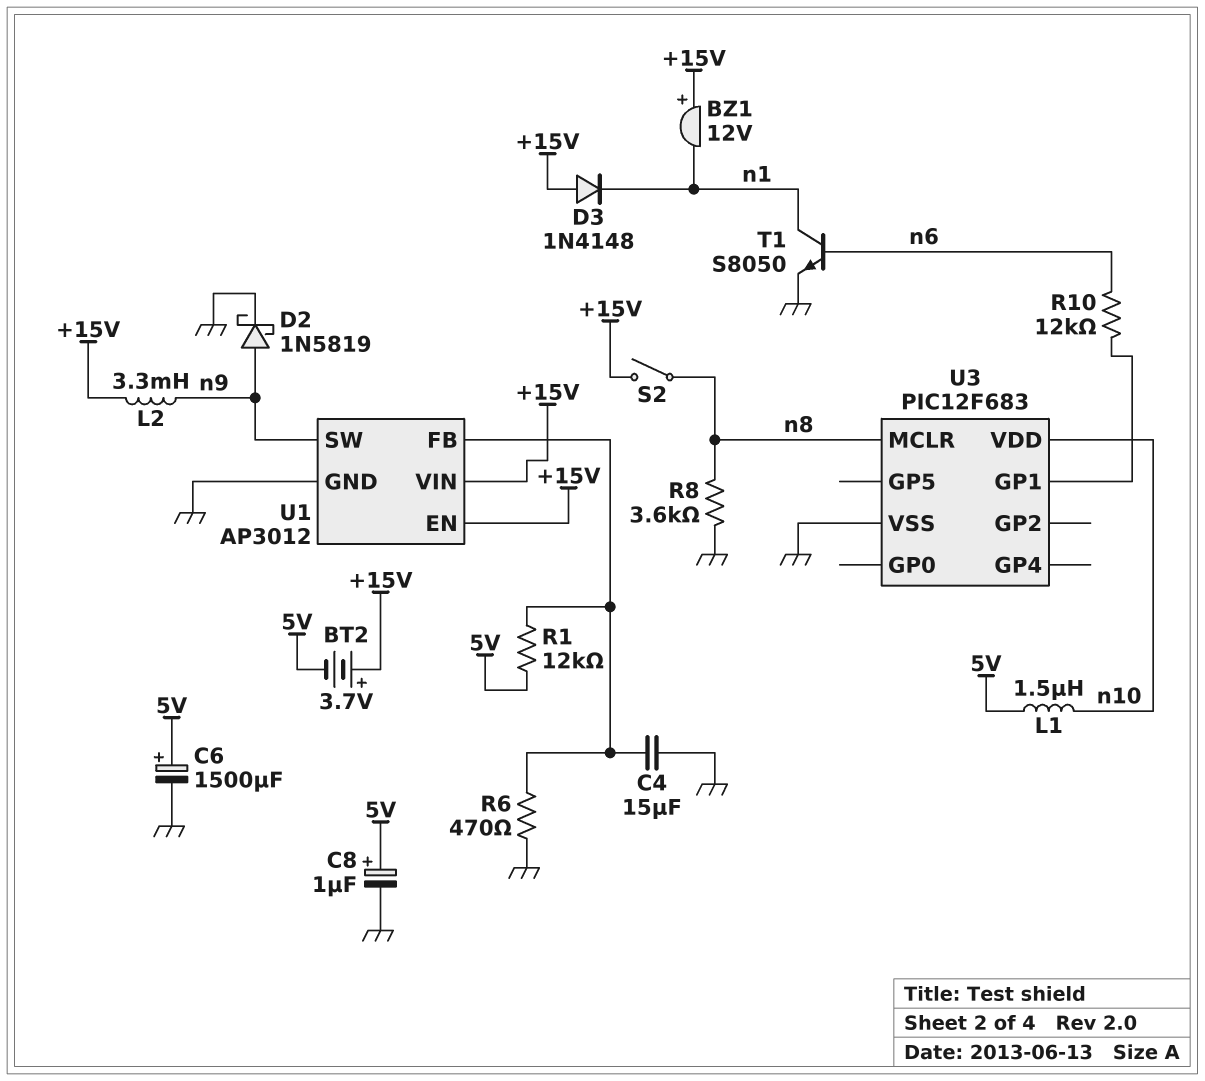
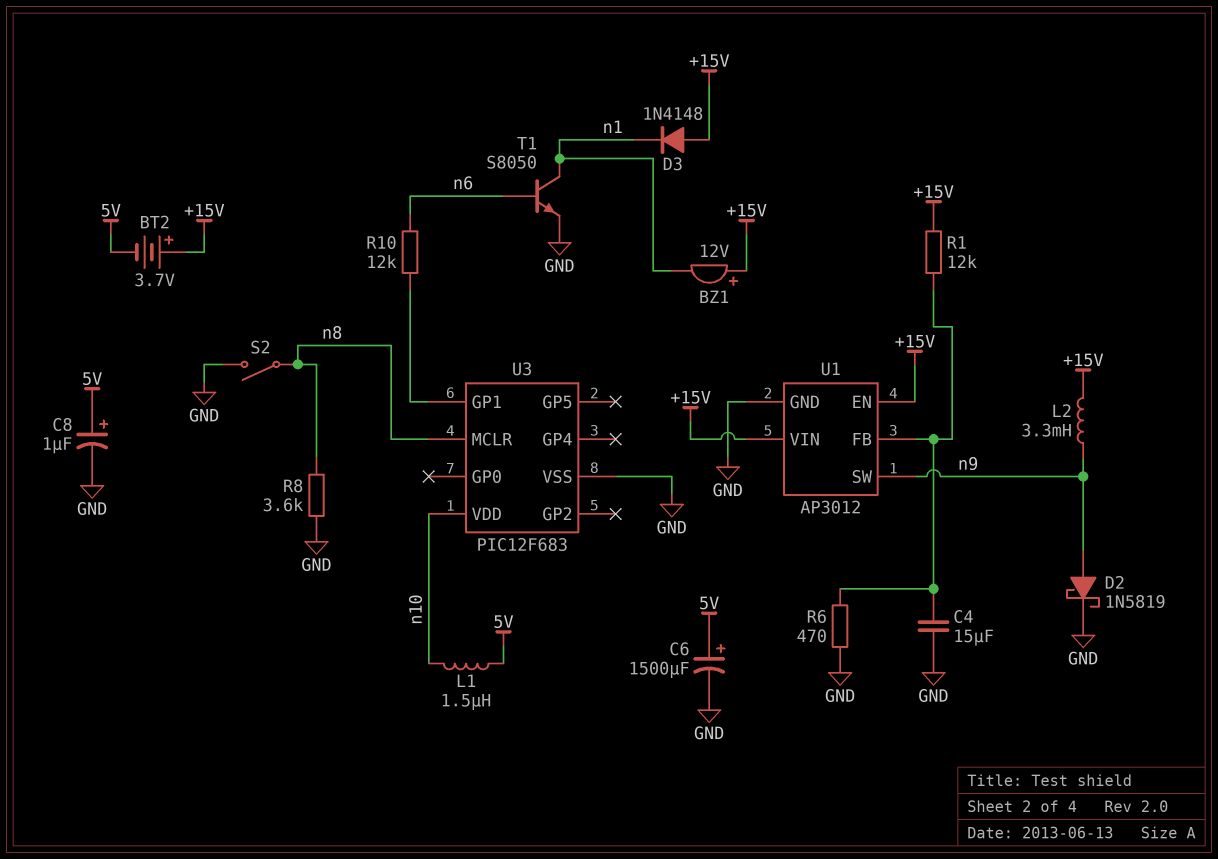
R1: 12k (5V, U1/FB) -> 12k (+15V, U1/FB)
S2: switch (+15V, n8) -> switch (GND, n8)

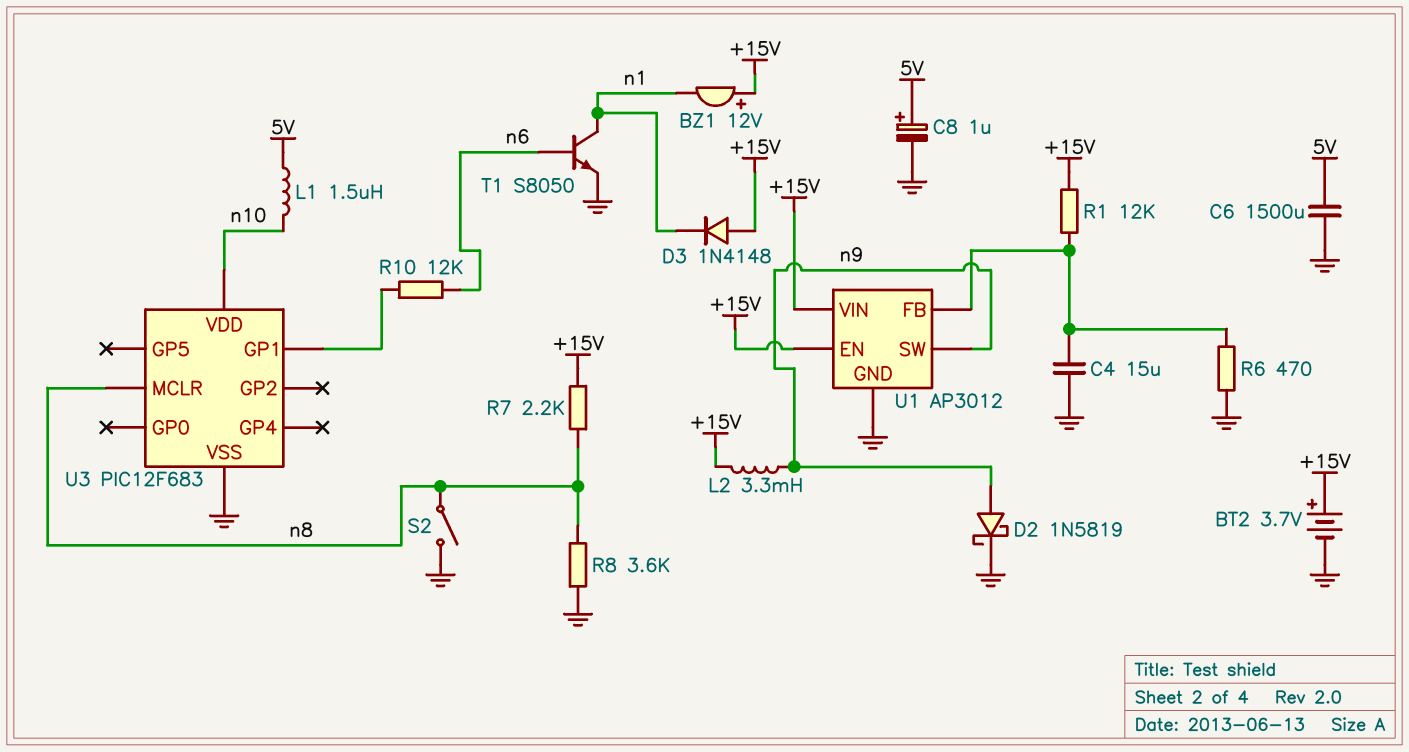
BT2: 3.7V (plus +15V, minus 5V) -> 3.7V (plus +15V, minus GND)
C6: 1500uF (plus 5V, minus GND) -> 1500uF (5V, GND)
R7: none -> 2.2k (+15V, n8)

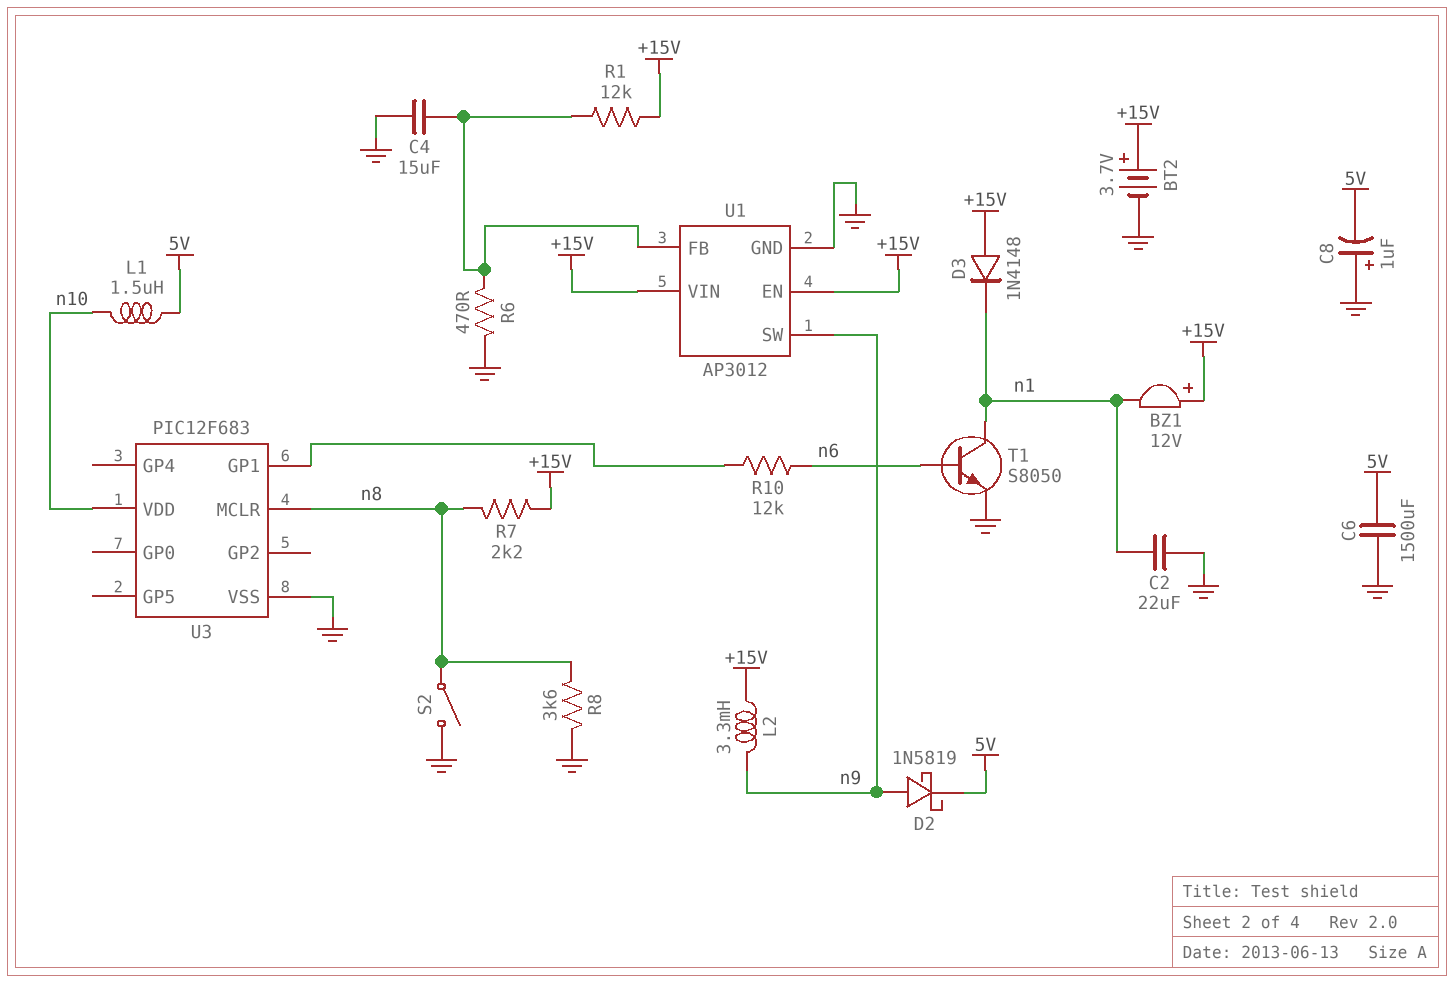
C2: none -> 22uF (GND, n1)
C8: 1uF (plus 5V, minus GND) -> 1uF (plus GND, minus 5V)
D2: schottky 1N5819 (A n9, K GND) -> schottky 1N5819 (A n9, K 5V)

